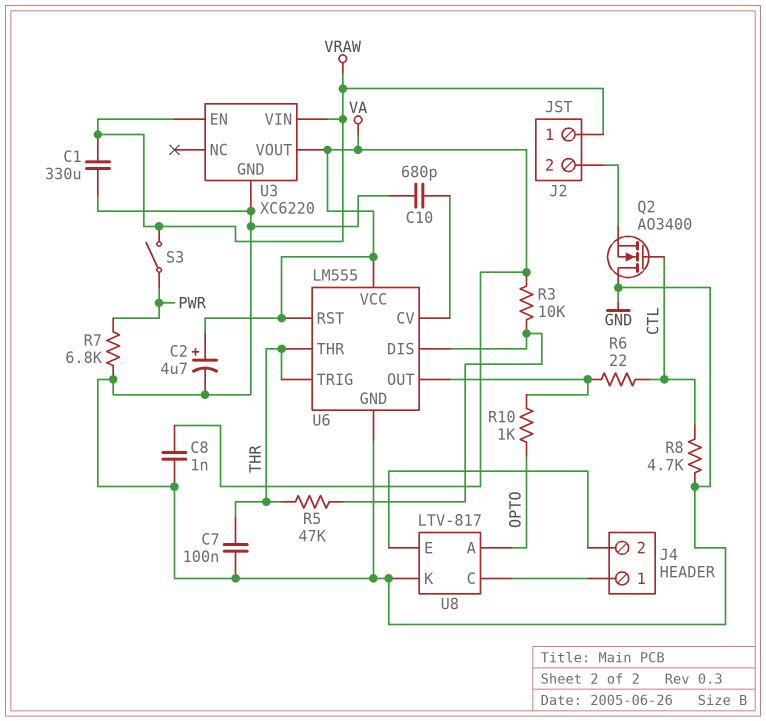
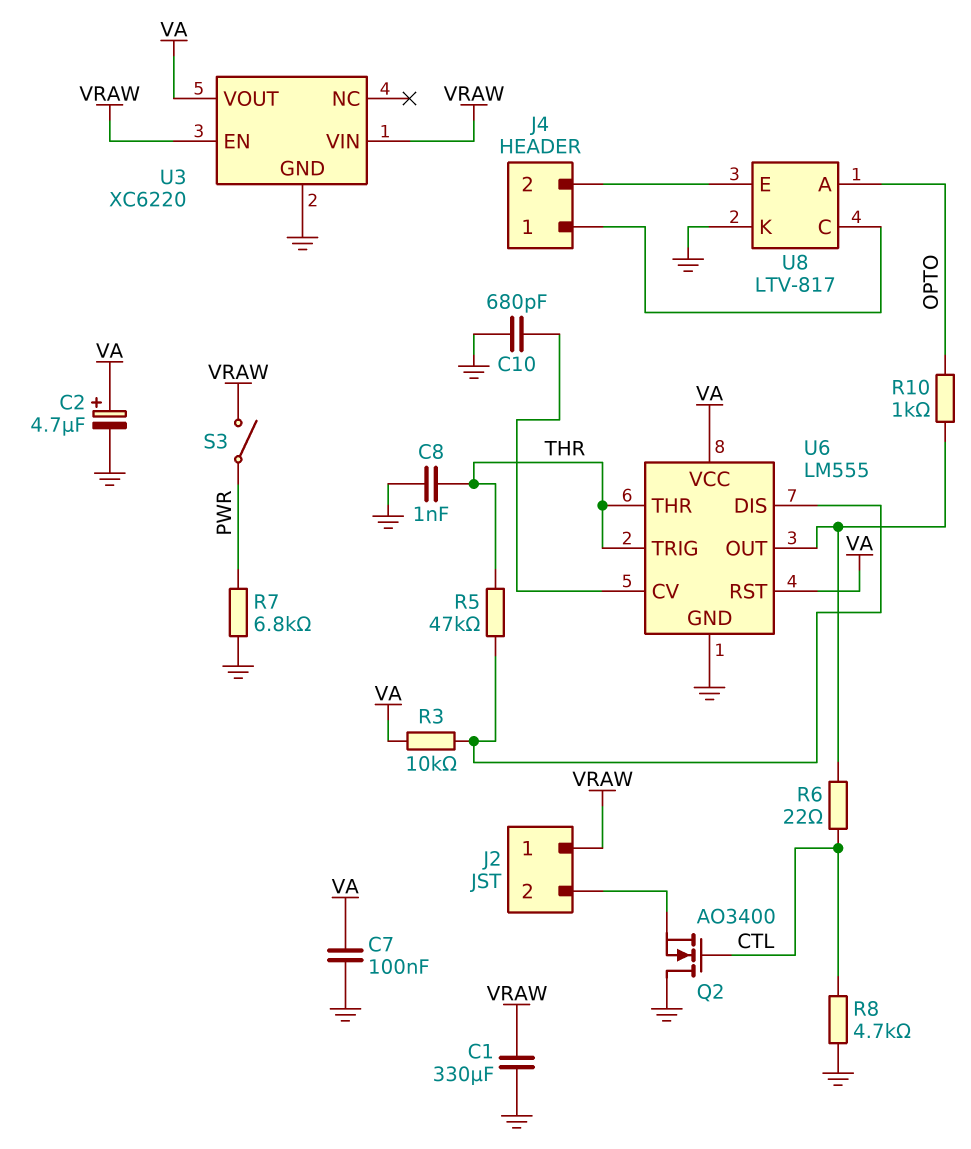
C7: 100nF (GND, THR) -> 100nF (GND, VA)
C8: 1nF (GND, VA) -> 1nF (GND, THR)

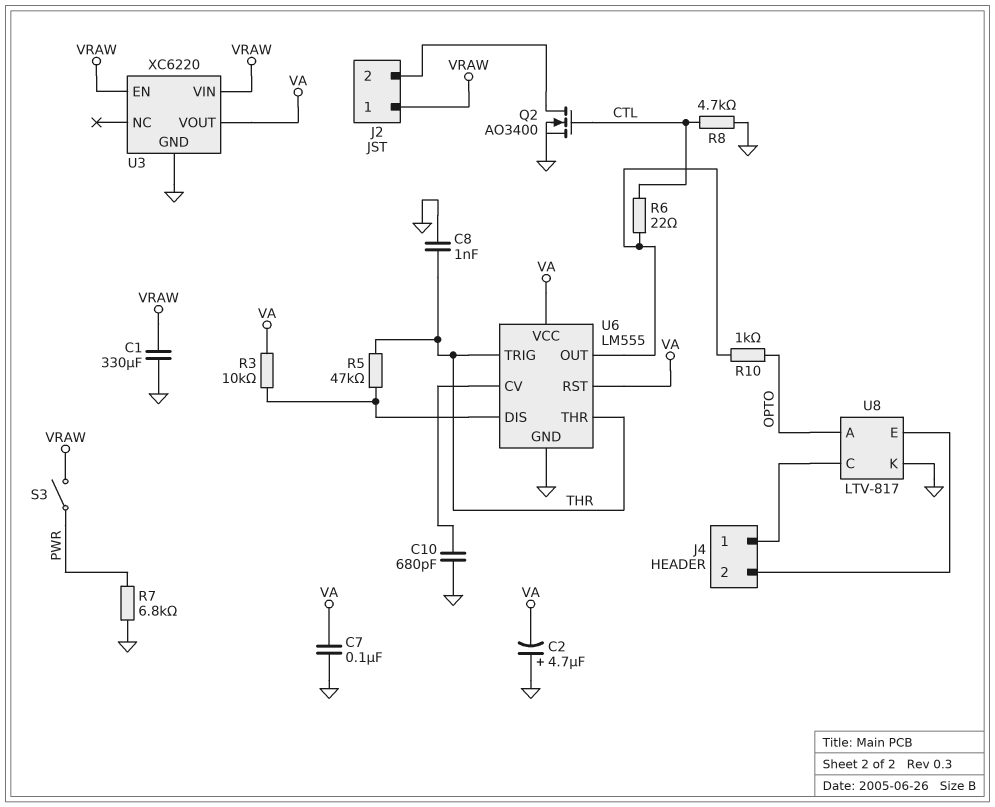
C2: 4.7uF (plus VA, minus GND) -> 4.7uF (plus GND, minus VA)
Q2: NMOS AO3400 (G CTL, D GND, S J2/2) -> NMOS AO3400 (G CTL, D J2/2, S GND)

